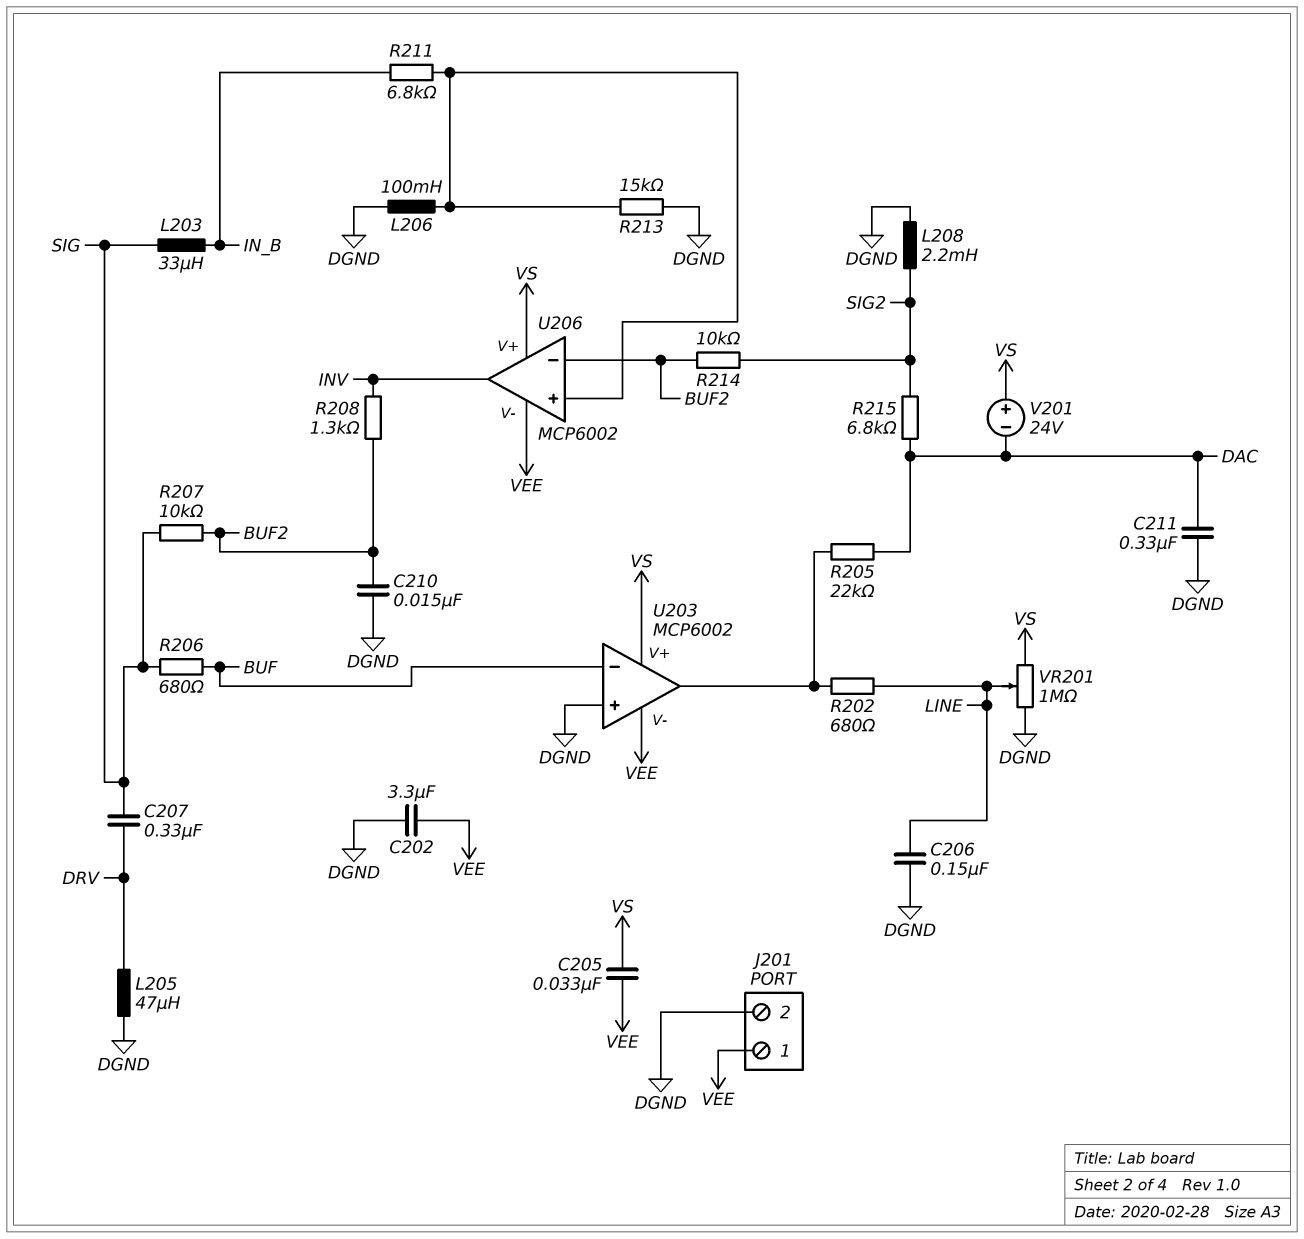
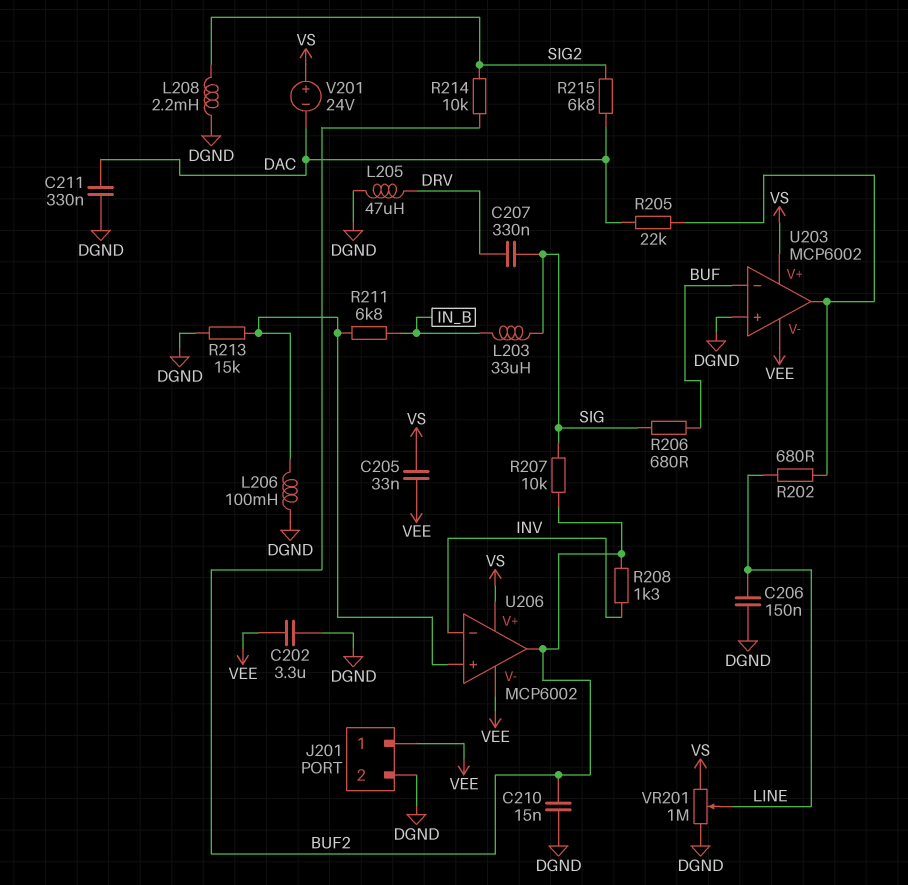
U206 pin in-: BUF2 -> INV
U206 pin out: INV -> BUF2

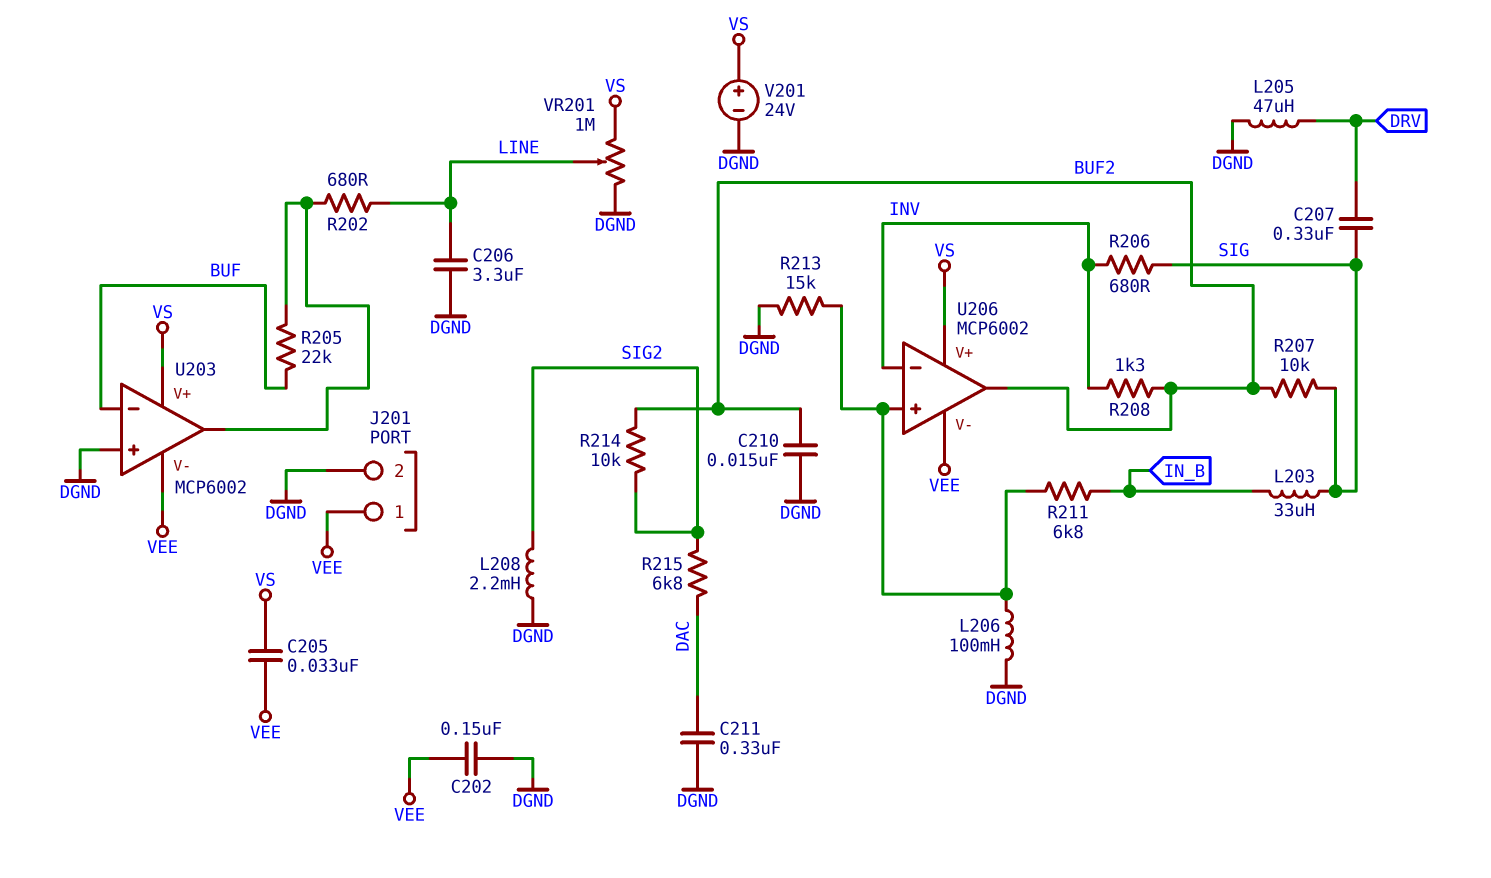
C202: 3.3uF (DGND, VEE) -> 150nF (DGND, VEE)
C206: 150nF (DGND, LINE) -> 3.3uF (DGND, LINE)
R205: 22k (DAC, U203/out) -> 22k (BUF, U203/out)
R206: 680 (BUF, SIG) -> 680 (INV, SIG)
V201: 24V (plus VS, minus DAC) -> 24V (plus VS, minus DGND)

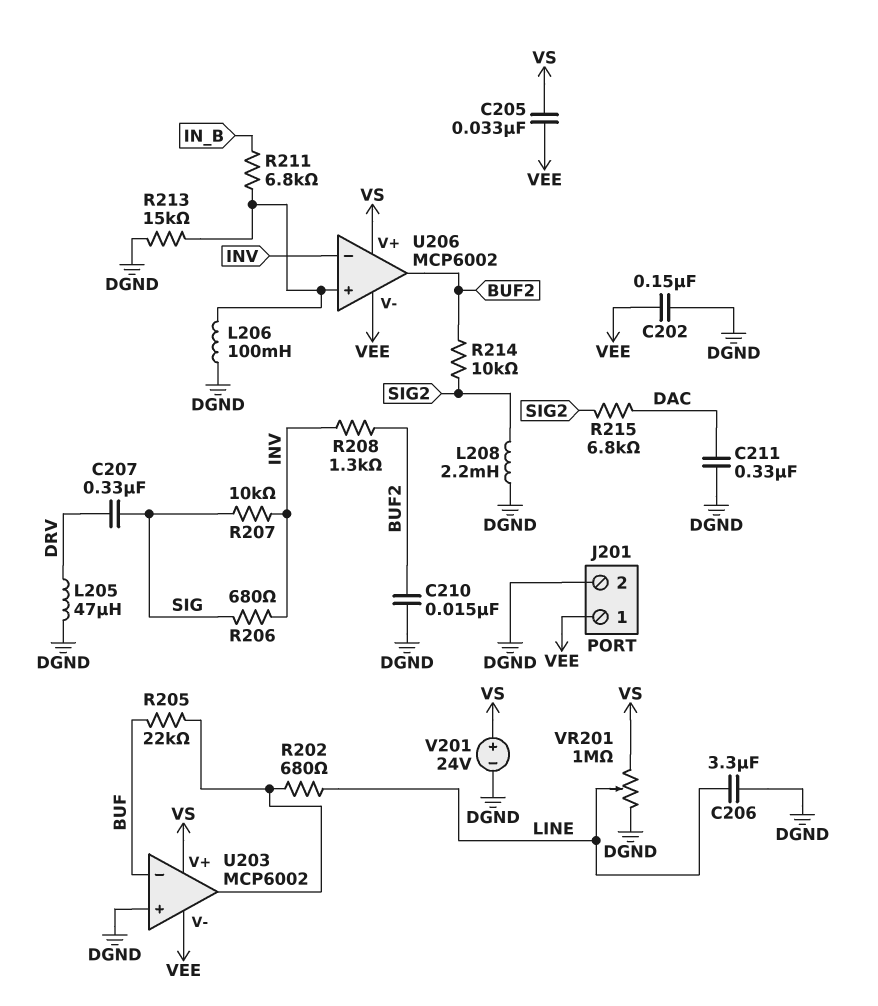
L203: 33uH (IN_B, SIG) -> none
R207: 10k (BUF2, SIG) -> 10k (INV, SIG)

